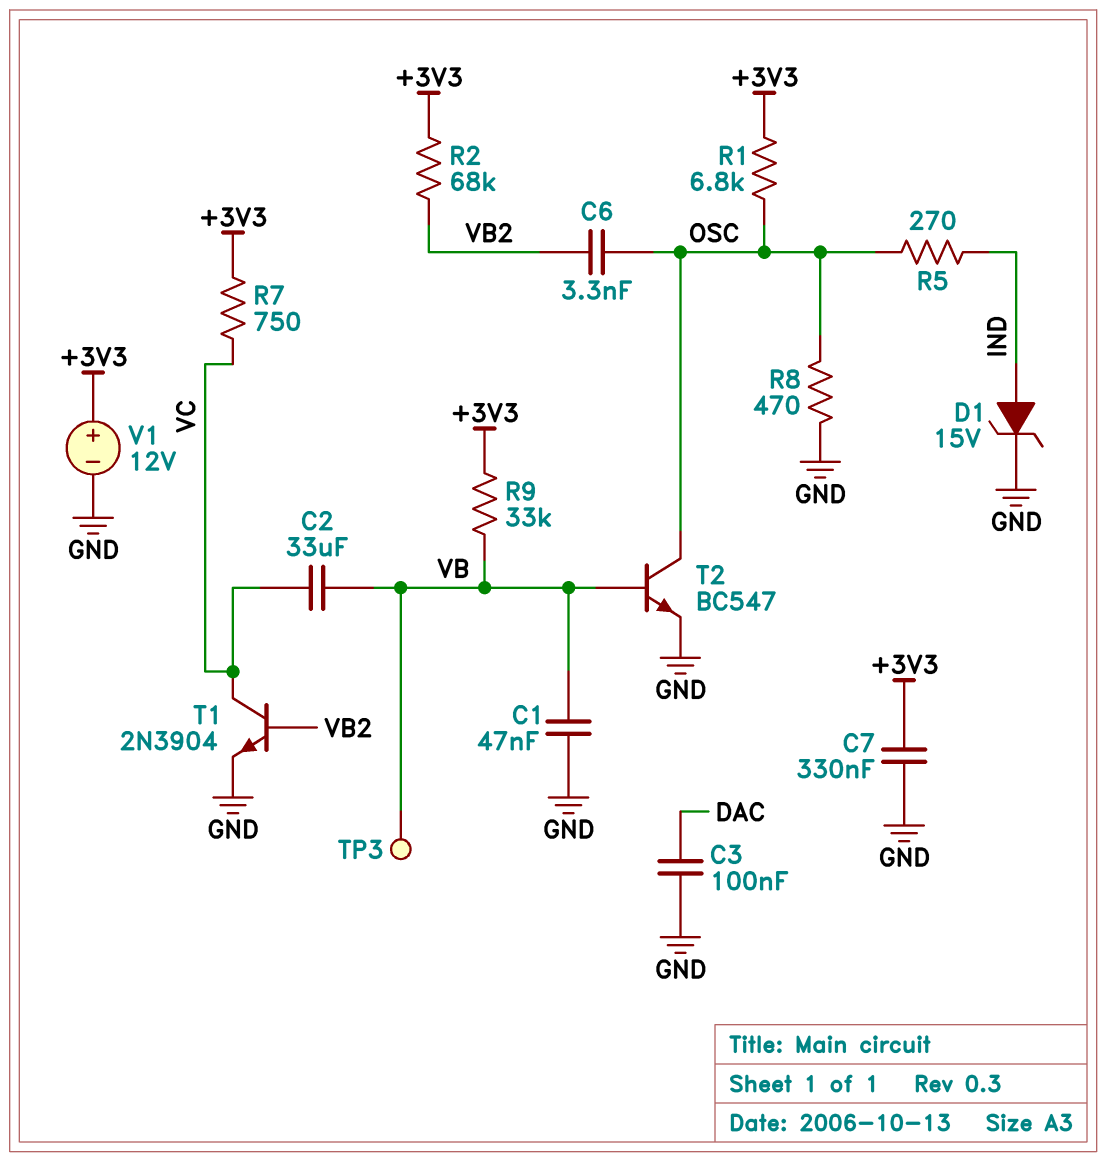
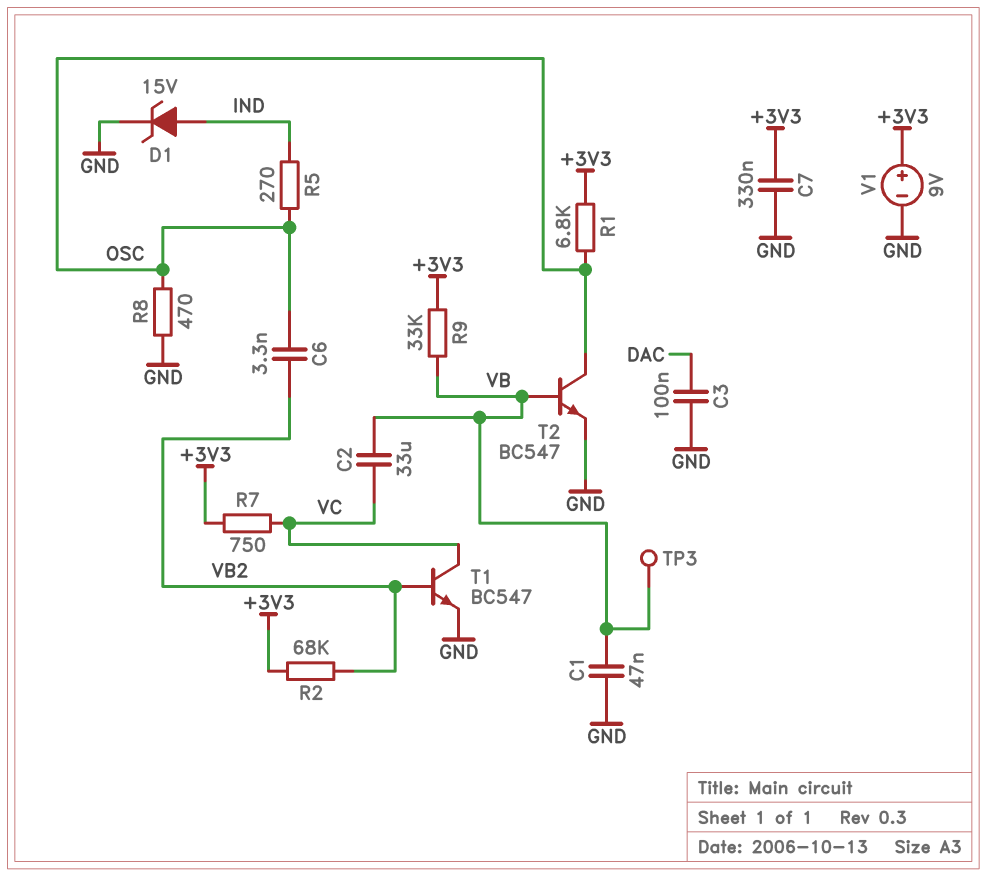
T1: NPN 2N3904 (B VB2, C VC, E GND) -> NPN BC547 (B VB2, C VC, E GND)
V1: 12V (plus +3V3, minus GND) -> 9V (plus +3V3, minus GND)

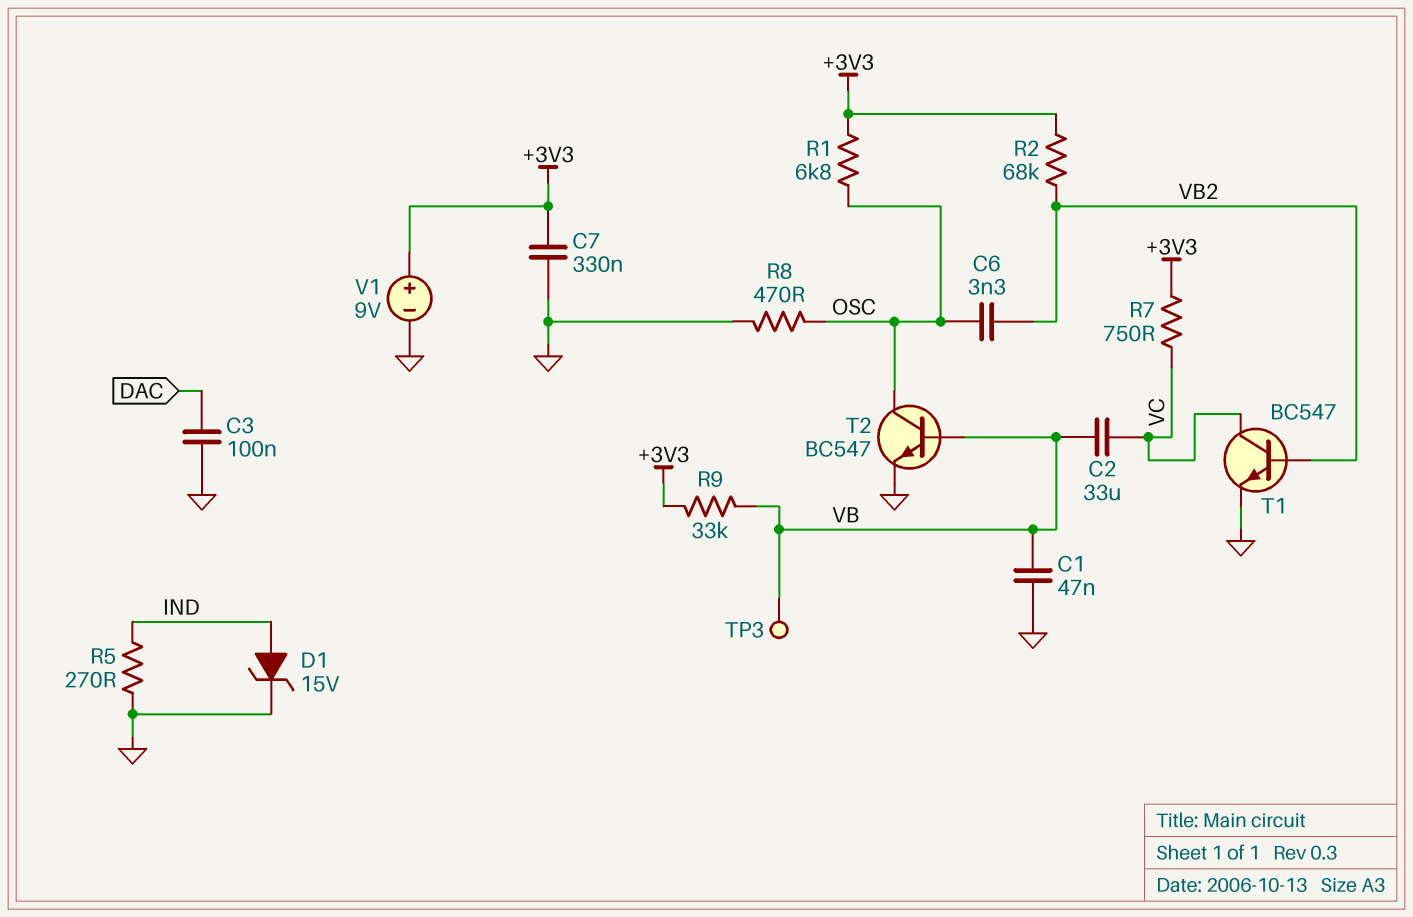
R5: 270 (IND, OSC) -> 270 (GND, IND)

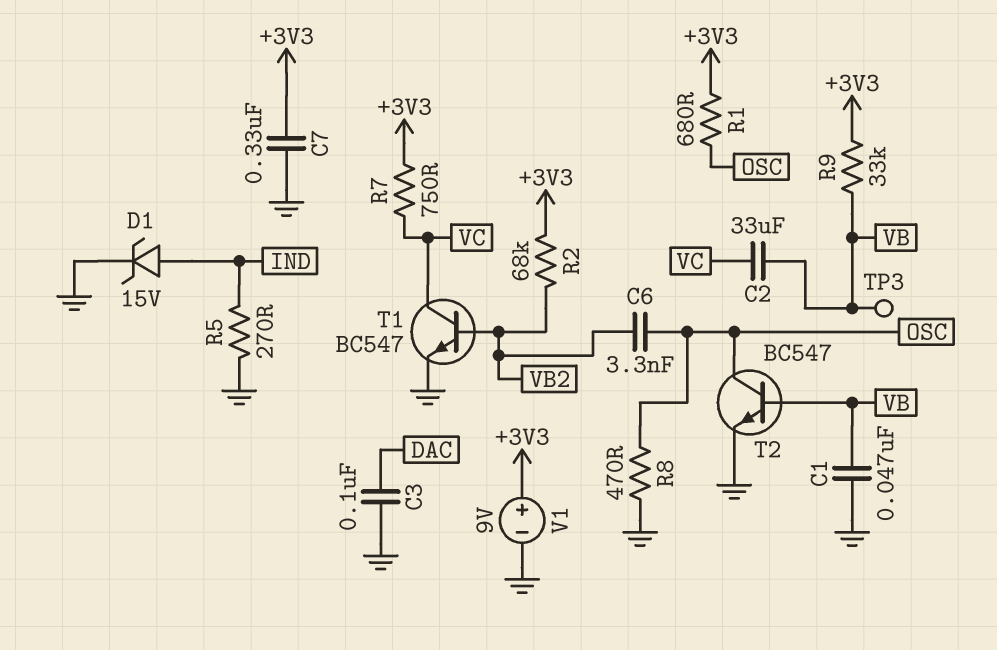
R1: 6.8k (+3V3, OSC) -> 680 (+3V3, OSC)

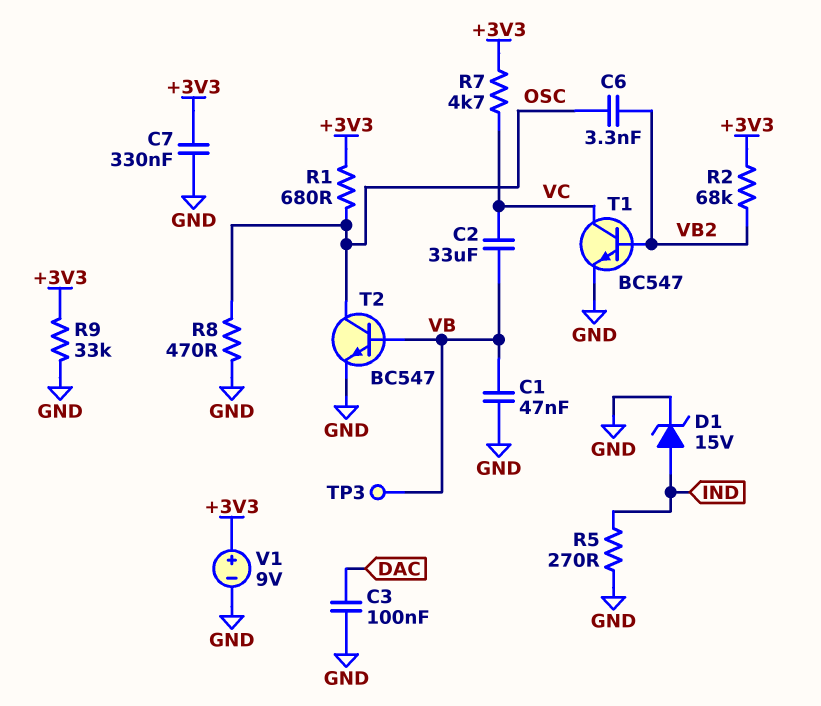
R7: 750 (+3V3, VC) -> 4.7k (+3V3, VC)
R9: 33k (+3V3, VB) -> 33k (+3V3, GND)

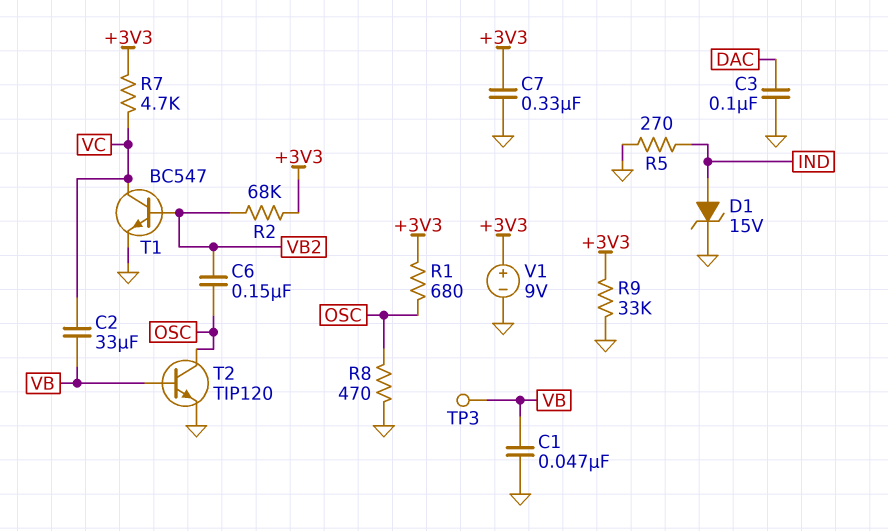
C6: 3.3nF (OSC, VB2) -> 150nF (OSC, VB2)
T2: NPN BC547 (B VB, C OSC, E GND) -> NPN TIP120 (B VB, C OSC, E GND)

